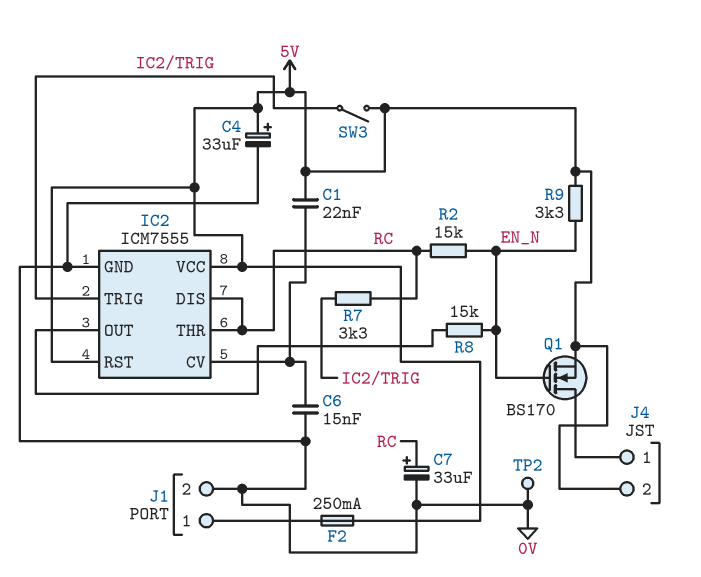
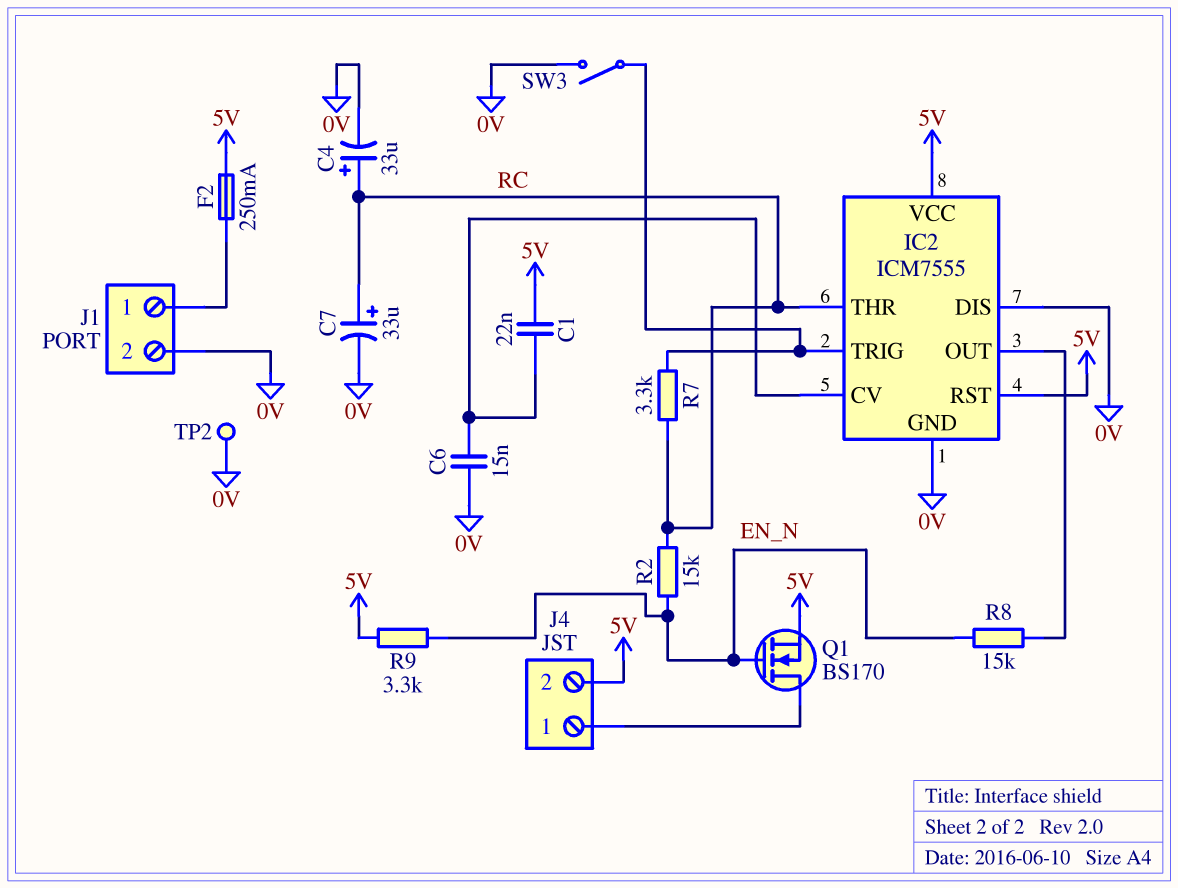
C4: 33uF (plus 5V, minus 0V) -> 33uF (plus RC, minus 0V)
IC2 pin DIS: RC -> 0V
SW3: switch (5V, IC2/TRIG) -> switch (0V, IC2/TRIG)

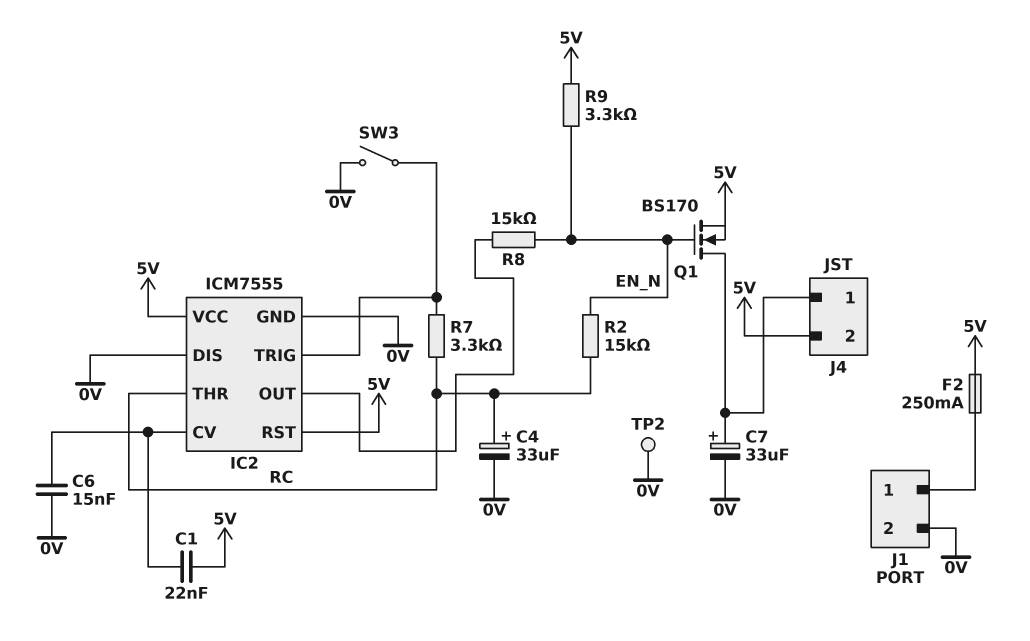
C7: 33uF (plus RC, minus 0V) -> 33uF (plus J4/1, minus 0V)

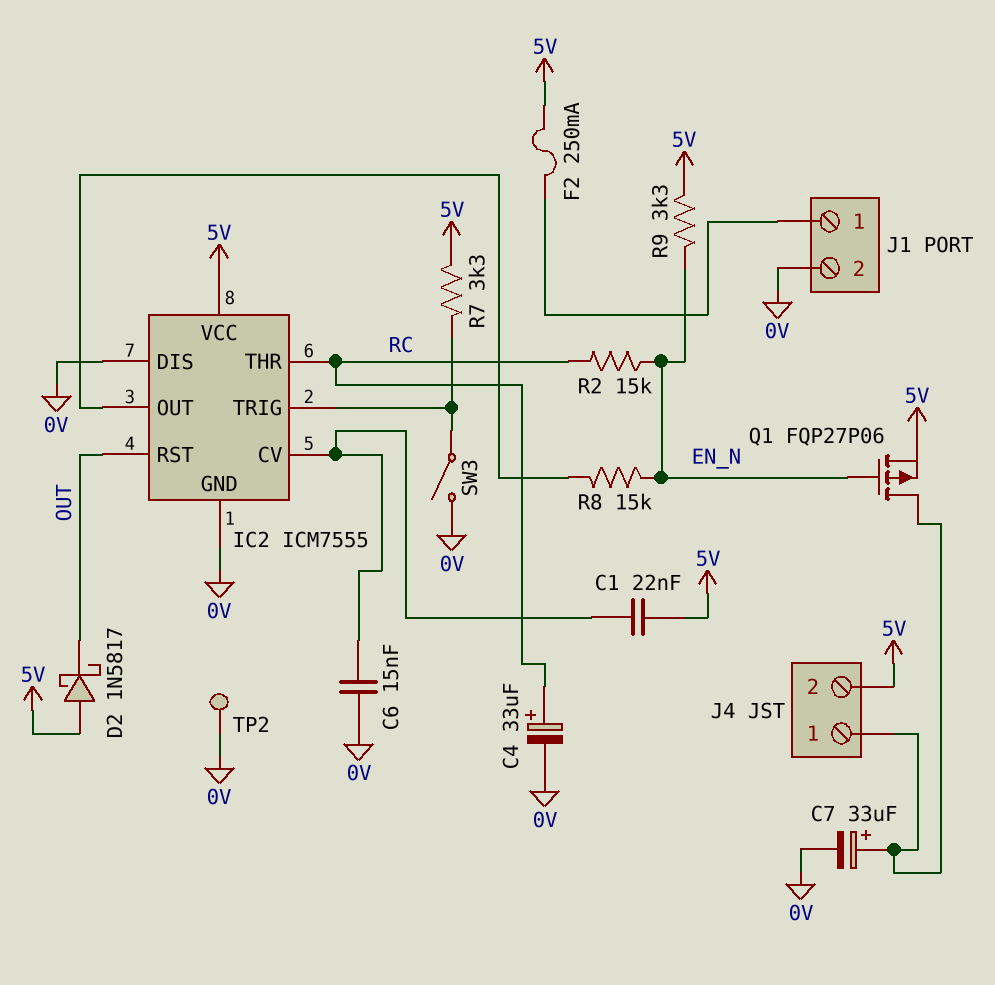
D2: none -> schottky 1N5817 (A 5V, K OUT)
IC2 pin RST: 5V -> OUT
Q1: NMOS BS170 (G EN_N, D J4/1, S 5V) -> PMOS FQP27P06 (G EN_N, D J4/1, S 5V)
R7: 3.3k (IC2/TRIG, RC) -> 3.3k (5V, IC2/TRIG)

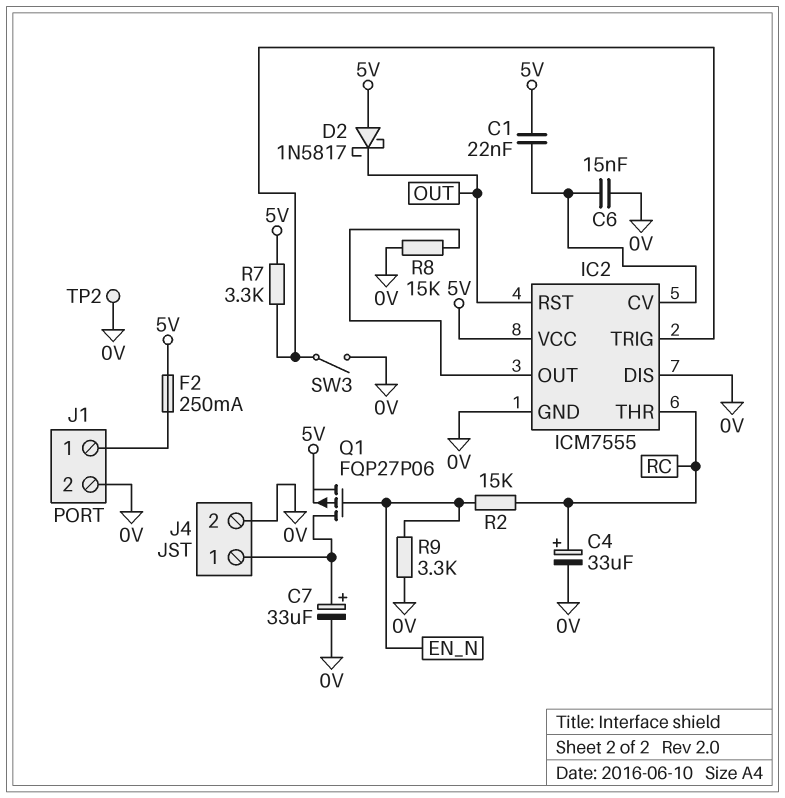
J4 pin 2: 5V -> 0V
R8: 15k (EN_N, IC2/OUT) -> 15k (0V, IC2/OUT)
R9: 3.3k (5V, EN_N) -> 3.3k (0V, EN_N)

